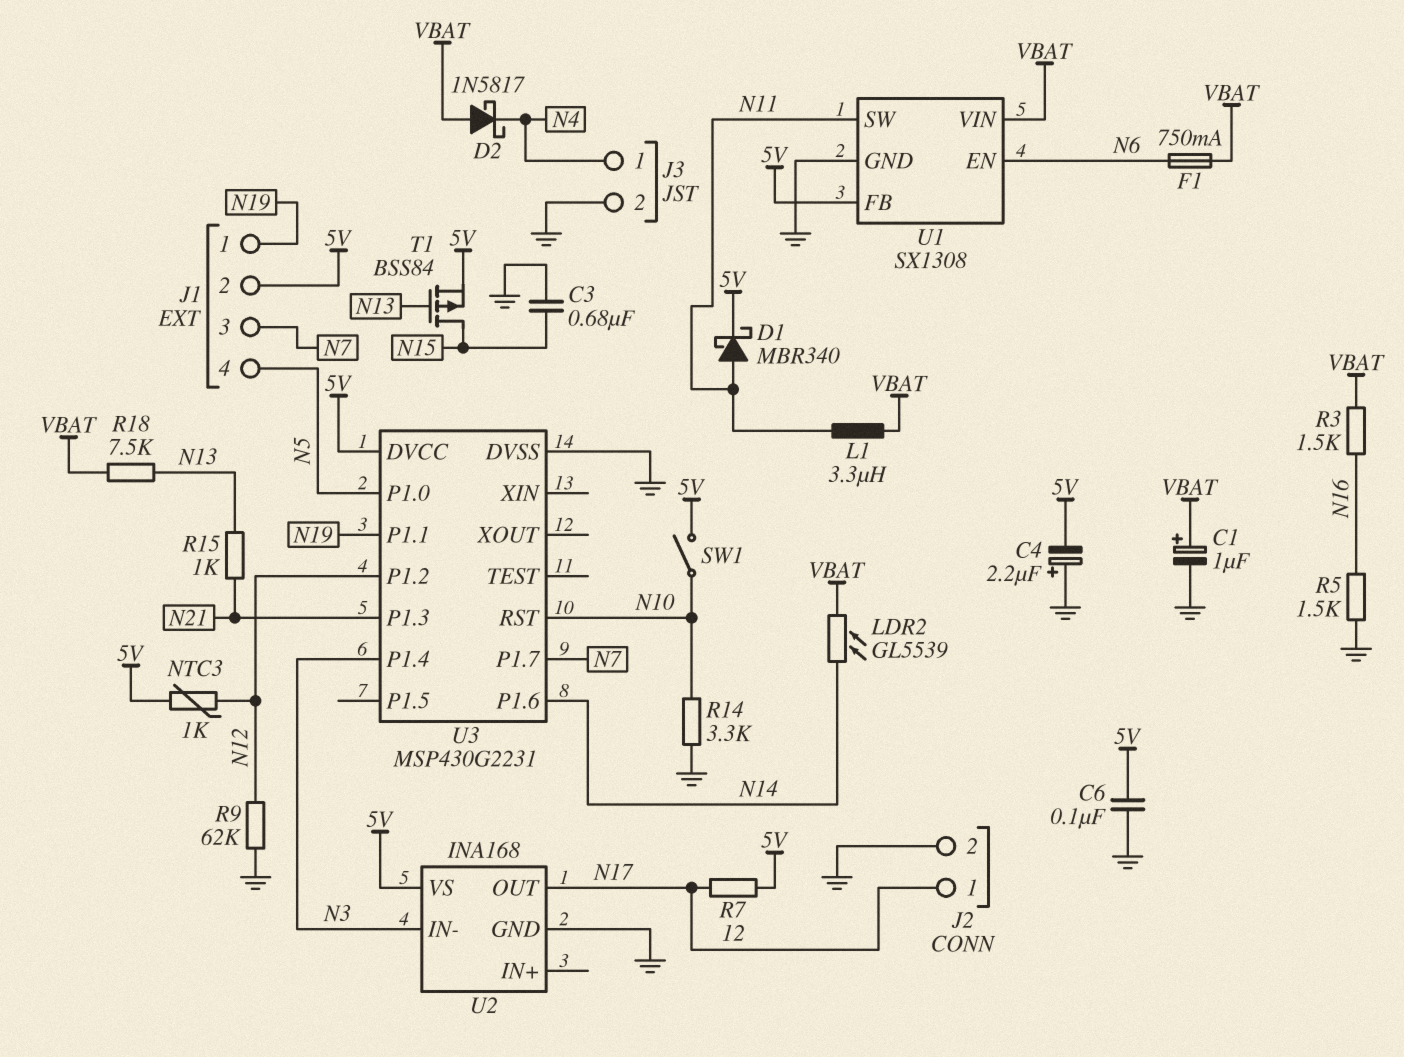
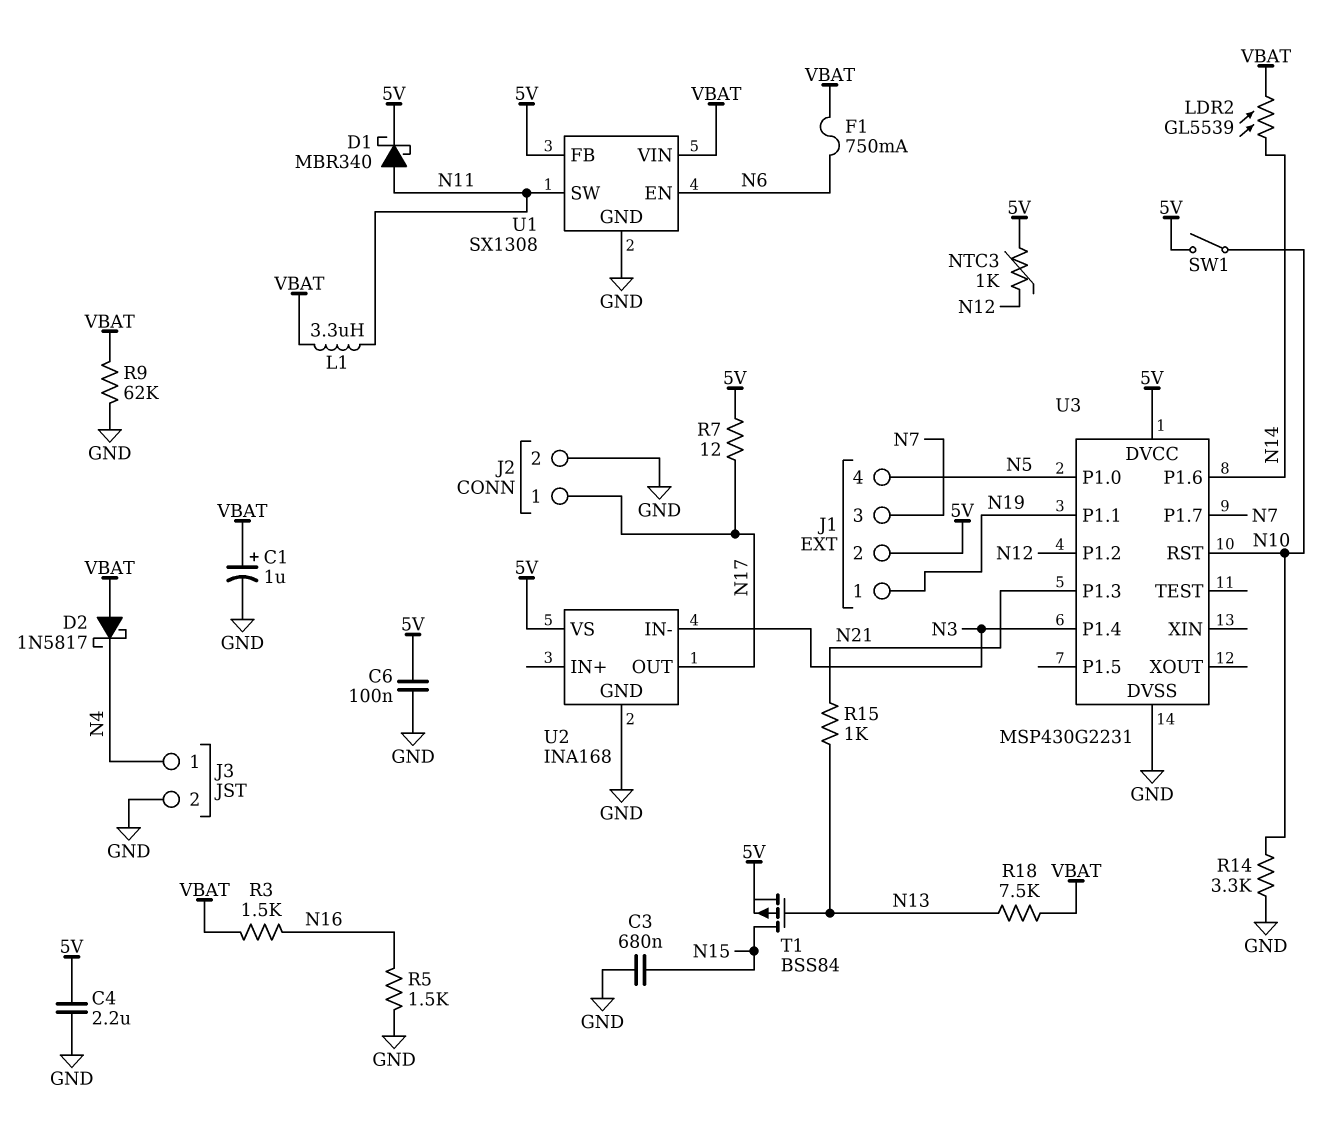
C4: 2.2uF (plus GND, minus 5V) -> 2.2uF (5V, GND)
R9: 62k (GND, N12) -> 62k (GND, VBAT)

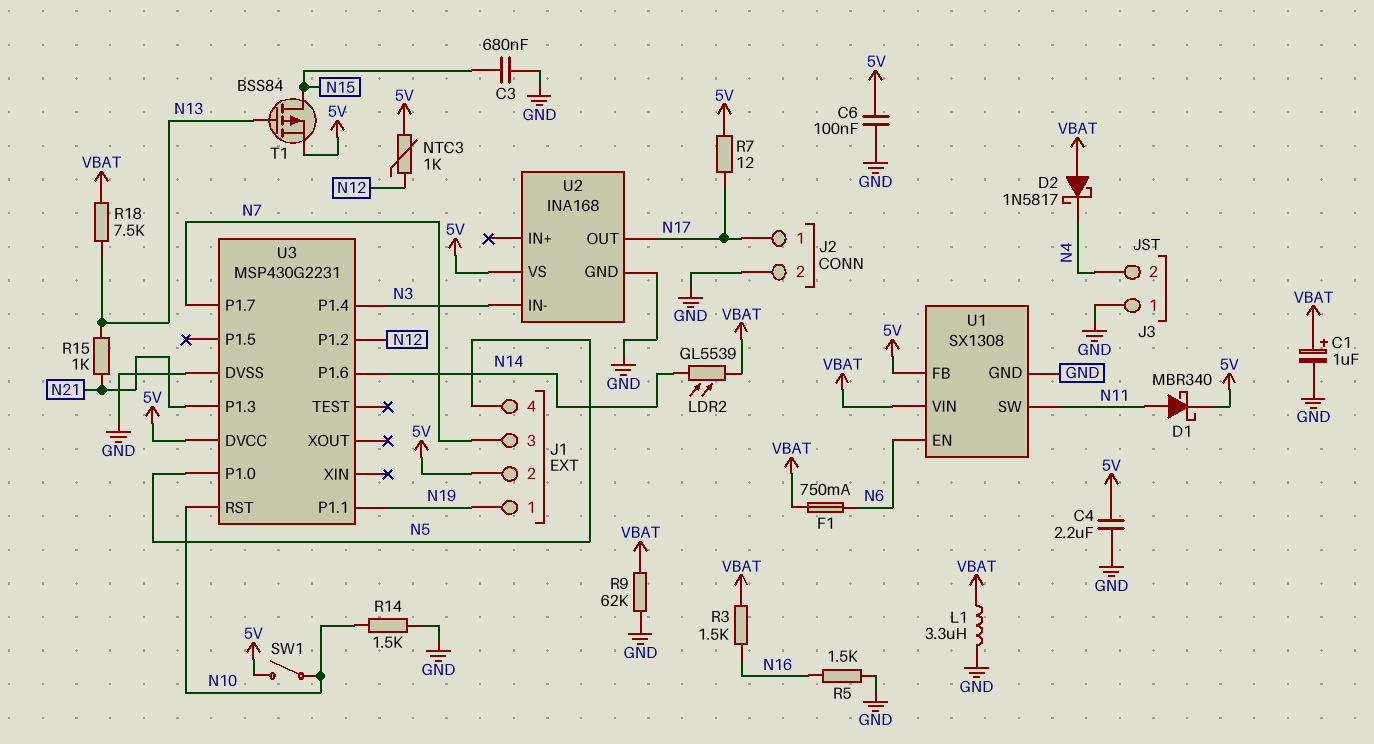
J3 pin 1: N4 -> GND
J3 pin 2: GND -> N4
L1: 3.3uH (N11, VBAT) -> 3.3uH (GND, VBAT)
R14: 3.3k (GND, N10) -> 1.5k (GND, N10)

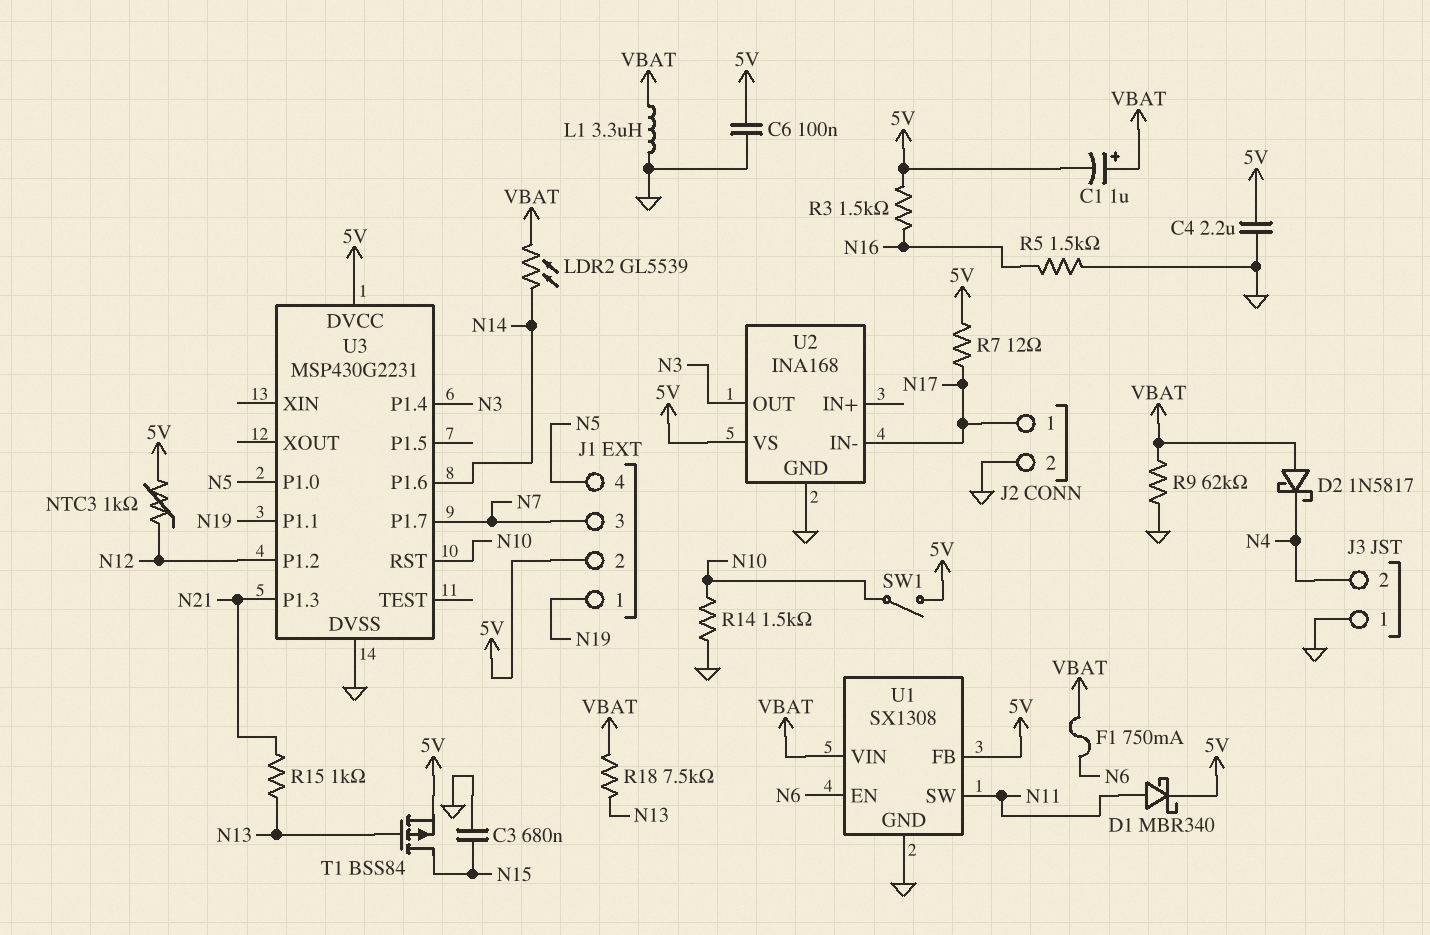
C1: 1uF (plus VBAT, minus GND) -> 1uF (plus VBAT, minus 5V)
R3: 1.5k (N16, VBAT) -> 1.5k (5V, N16)
U2 pin IN-: N3 -> N17
U2 pin OUT: N17 -> N3

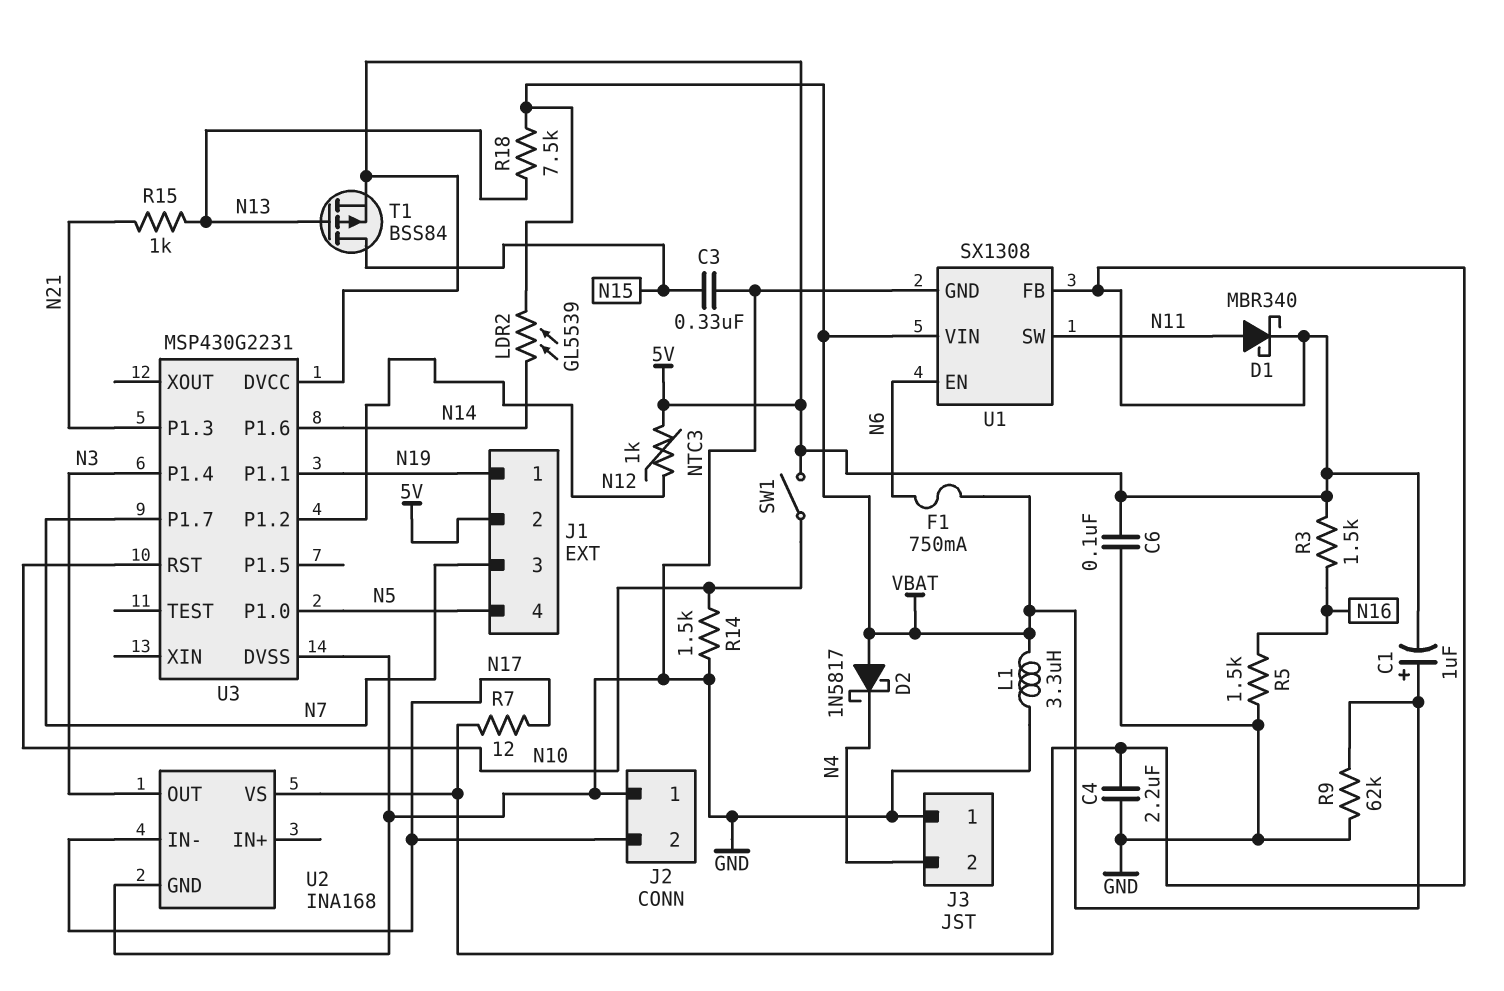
C3: 680nF (GND, N15) -> 330nF (GND, N15)
J2 pin 1: N17 -> GND
J2 pin 2: GND -> N17

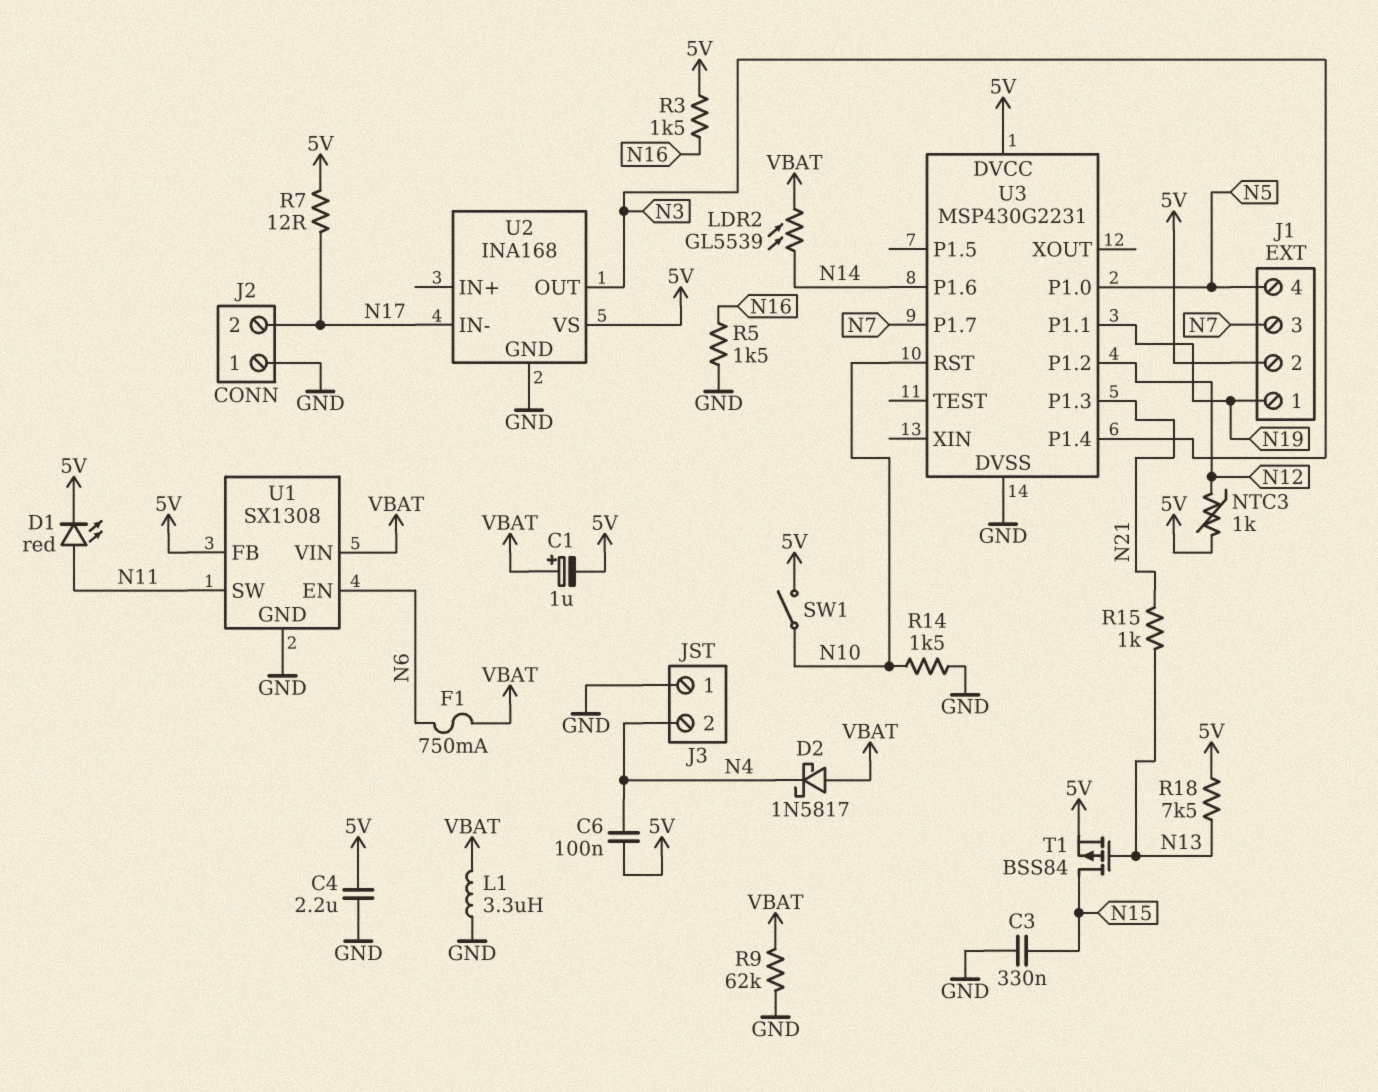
C6: 100nF (5V, GND) -> 100nF (5V, N4)
D1: schottky MBR340 (A N11, K 5V) -> LED red (A N11, K 5V)
R18: 7.5k (N13, VBAT) -> 7.5k (5V, N13)

